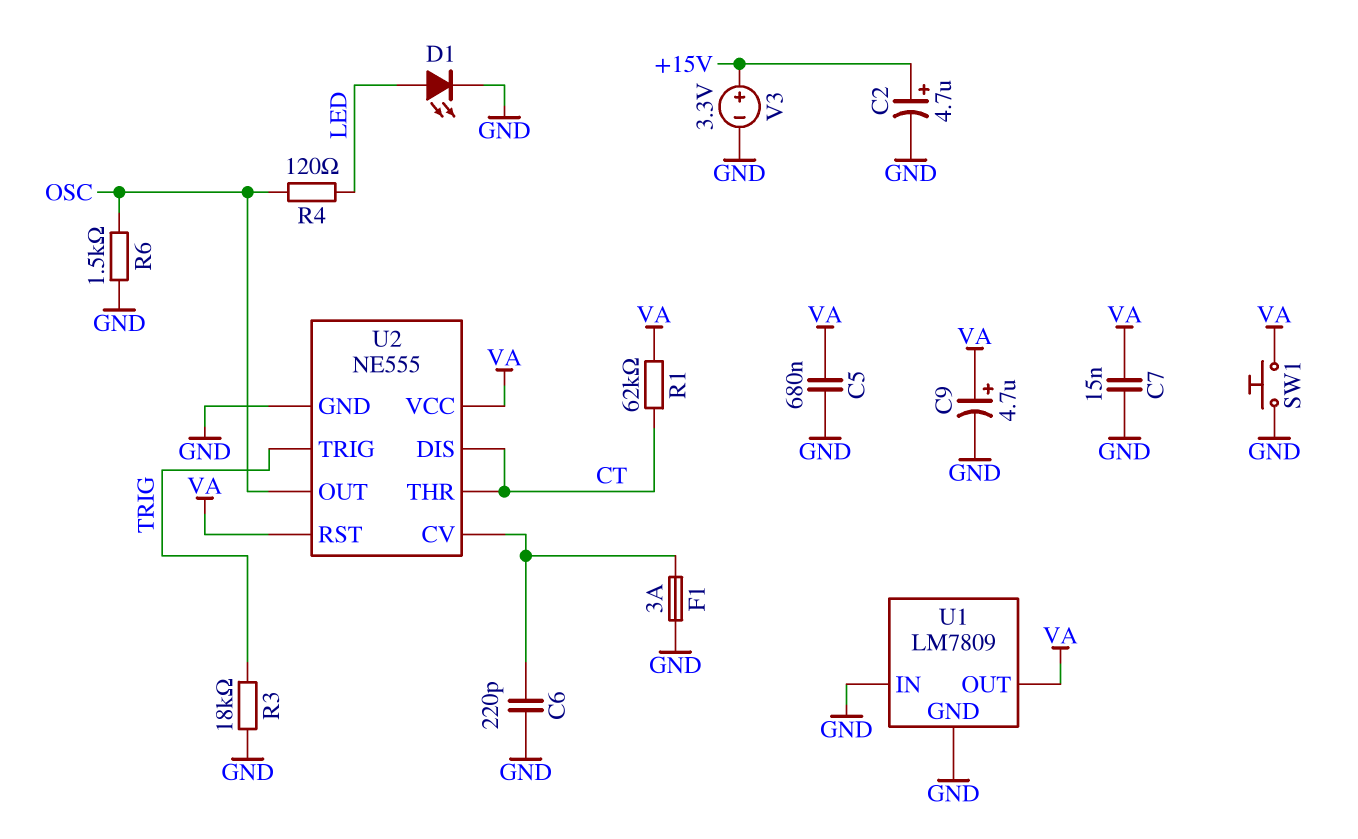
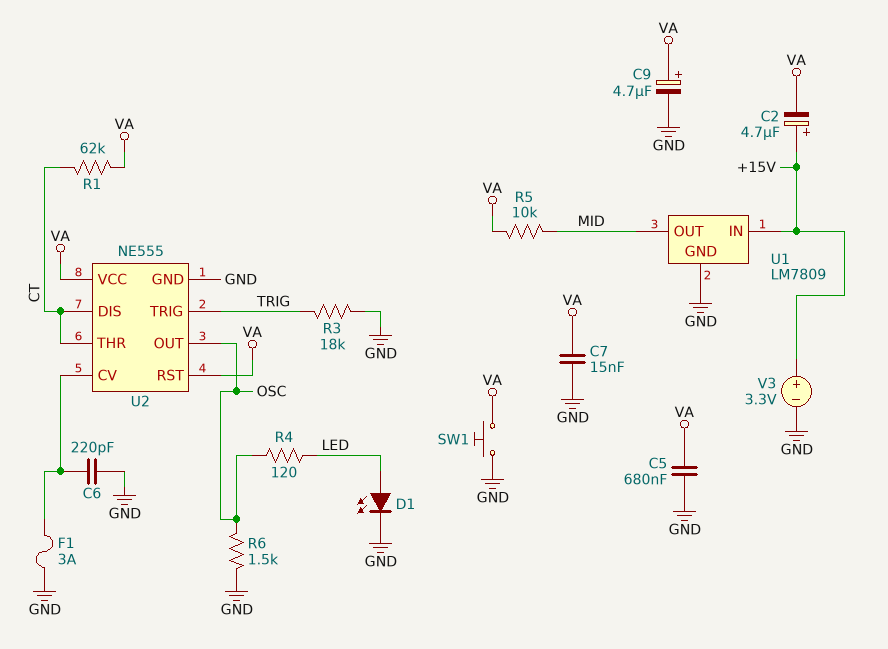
C2: 4.7uF (plus +15V, minus GND) -> 4.7uF (plus +15V, minus VA)
R5: none -> 10k (MID, VA)
U1 pin IN: GND -> +15V
U1 pin OUT: VA -> MID

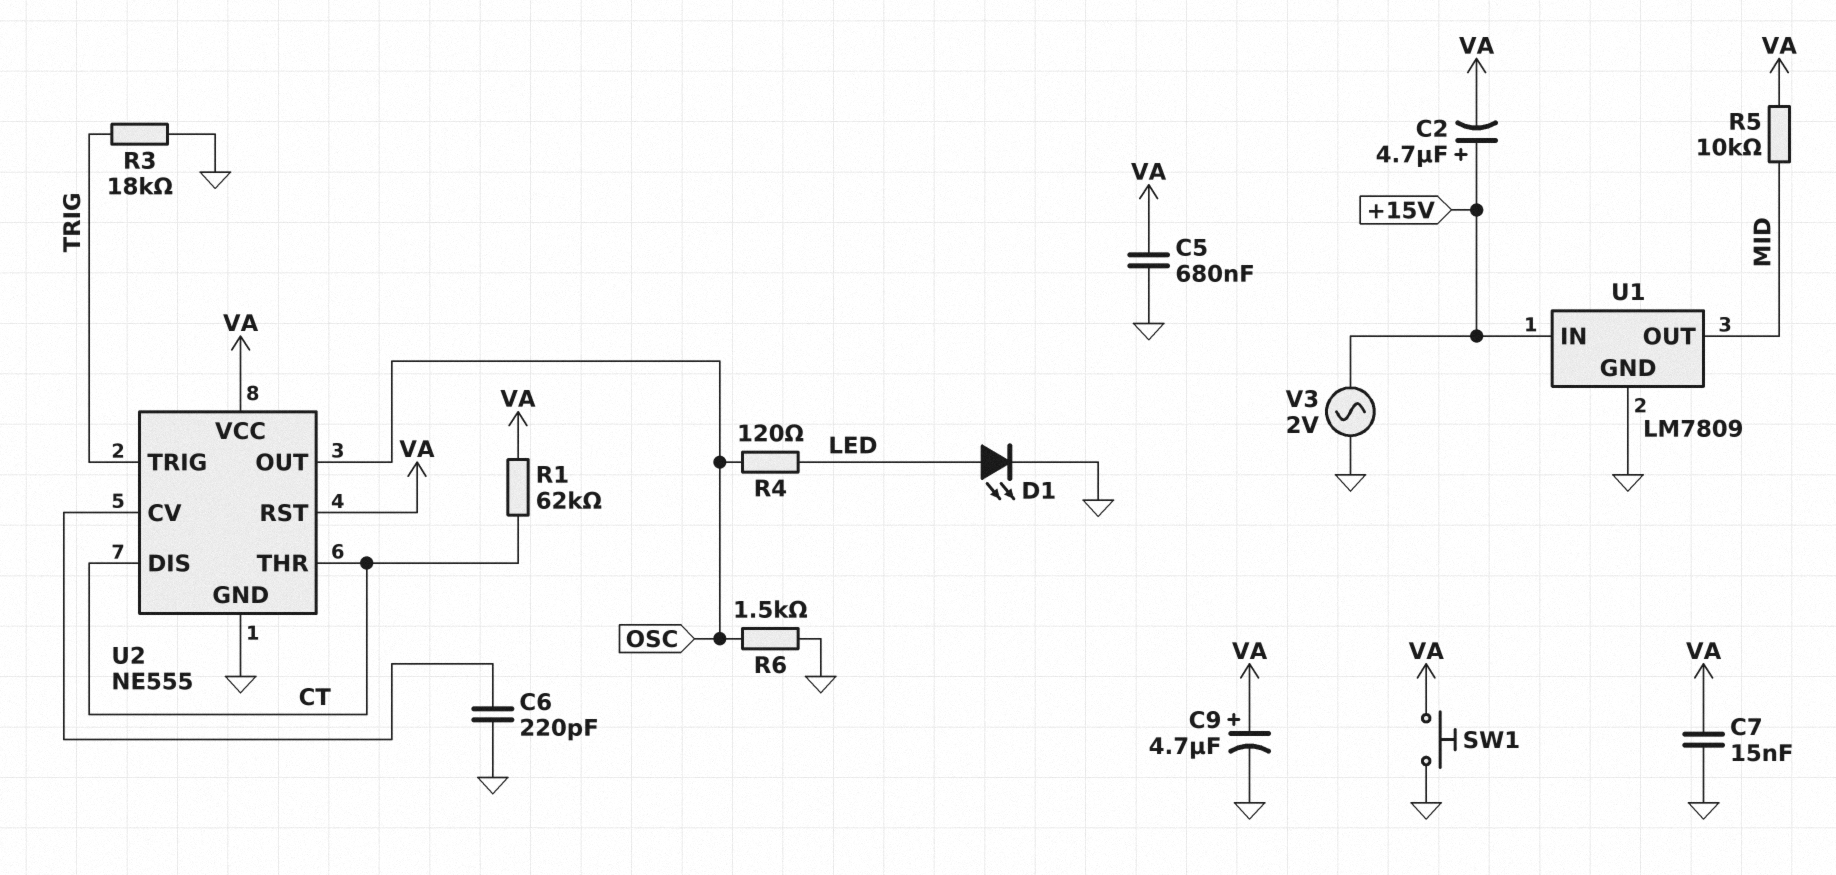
F1: 3A (GND, U2/CV) -> none
V3: 3.3V (plus +15V, minus GND) -> AC 2V (+15V, GND)

